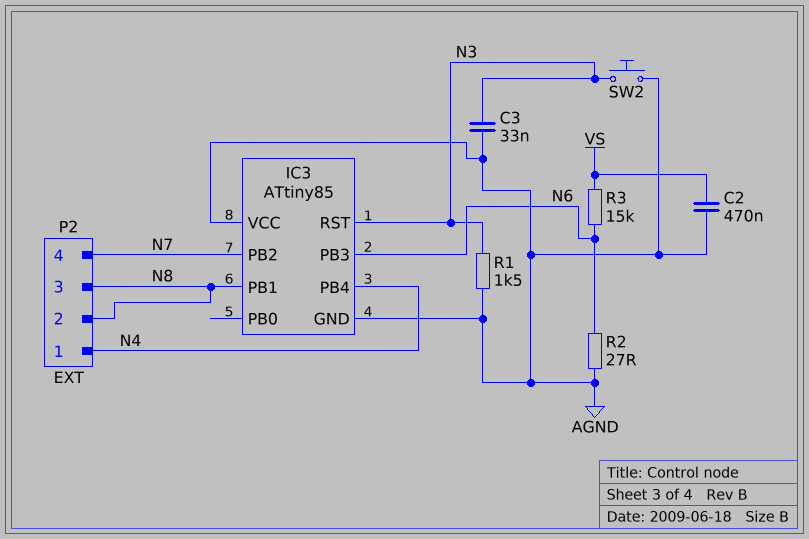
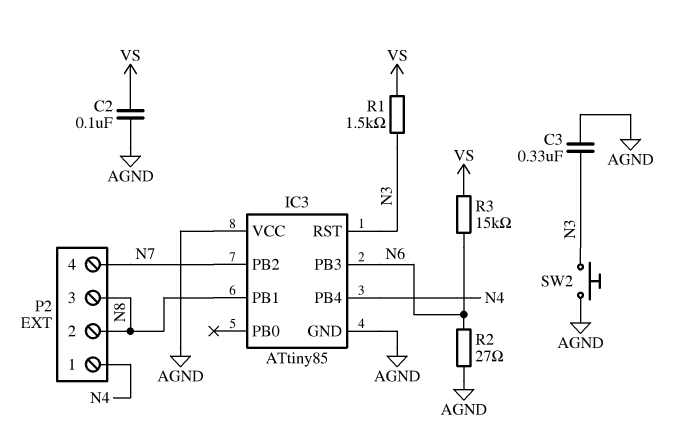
C2: 470nF (AGND, VS) -> 100nF (AGND, VS)
C3: 33nF (AGND, N3) -> 330nF (AGND, N3)
R1: 1.5k (AGND, N3) -> 1.5k (N3, VS)

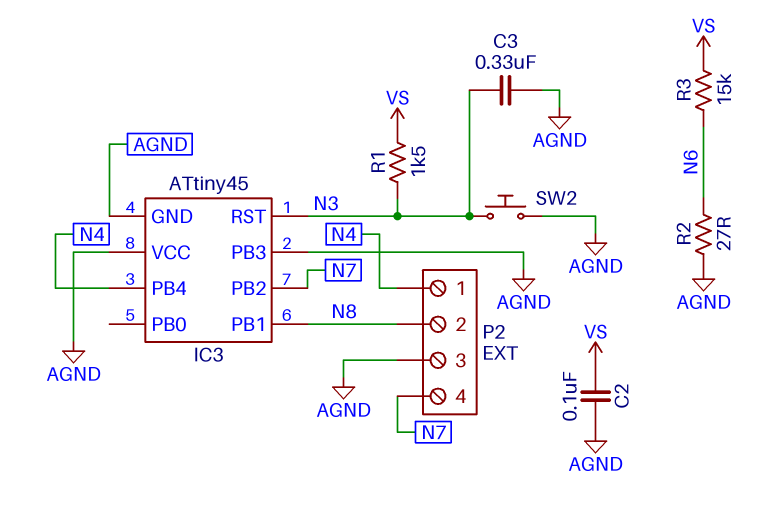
IC3: ATtiny85 -> ATtiny45
IC3 pin PB3: N6 -> AGND
P2 pin 3: N8 -> AGND

